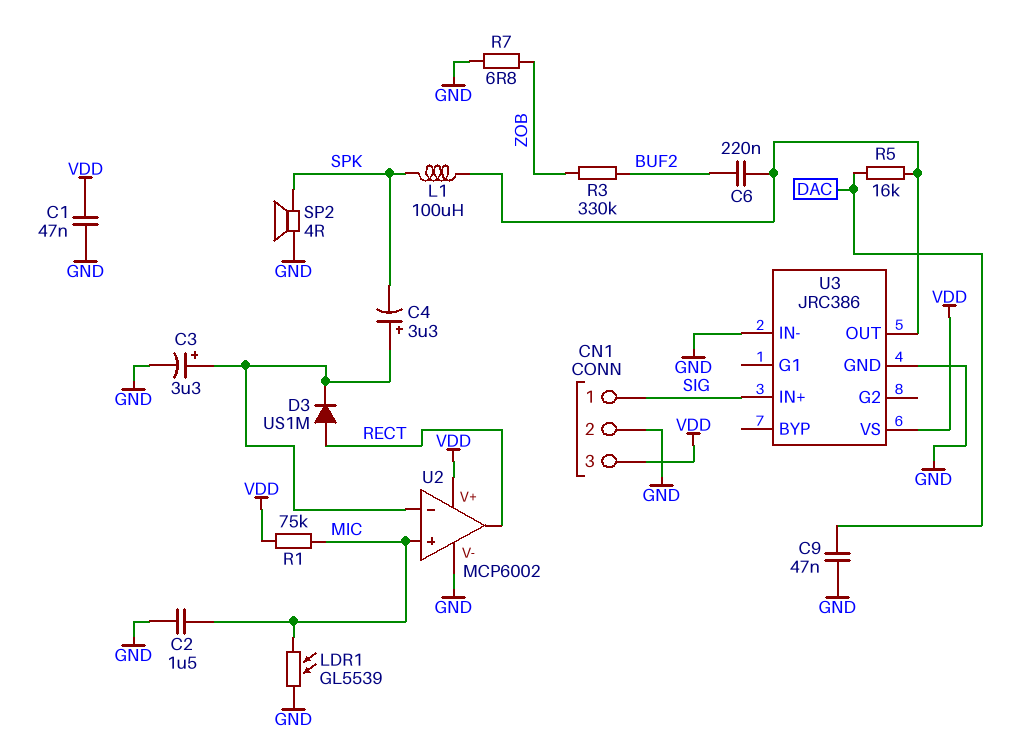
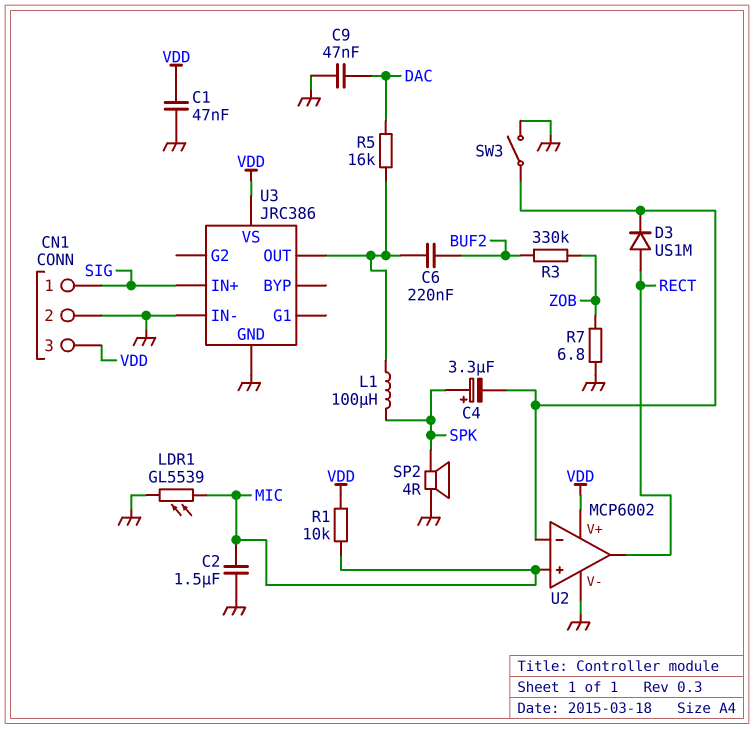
C3: 3.3uF (plus U2/in-, minus GND) -> none
C4: 3.3uF (plus U2/in-, minus SPK) -> 3.3uF (plus SPK, minus U2/in-)
R1: 75k (MIC, VDD) -> 10k (MIC, VDD)
SW3: none -> switch (GND, U2/in-)

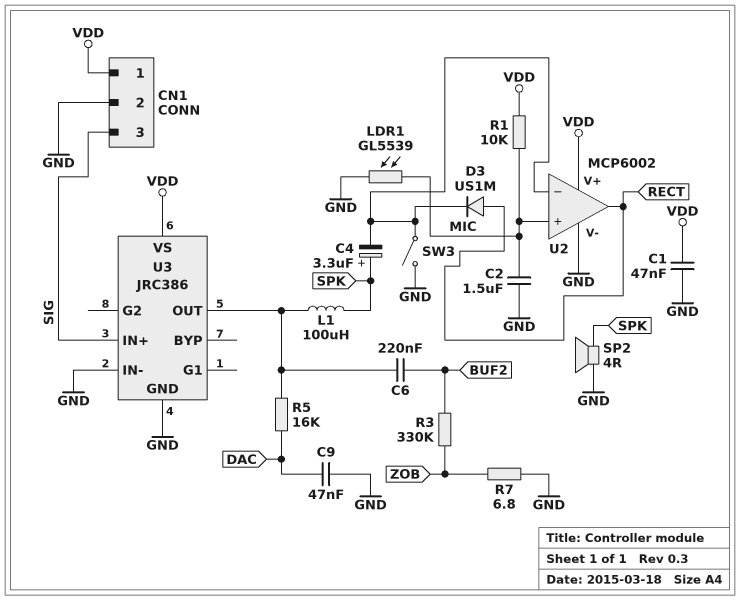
CN1 pin 1: SIG -> VDD
CN1 pin 3: VDD -> SIG

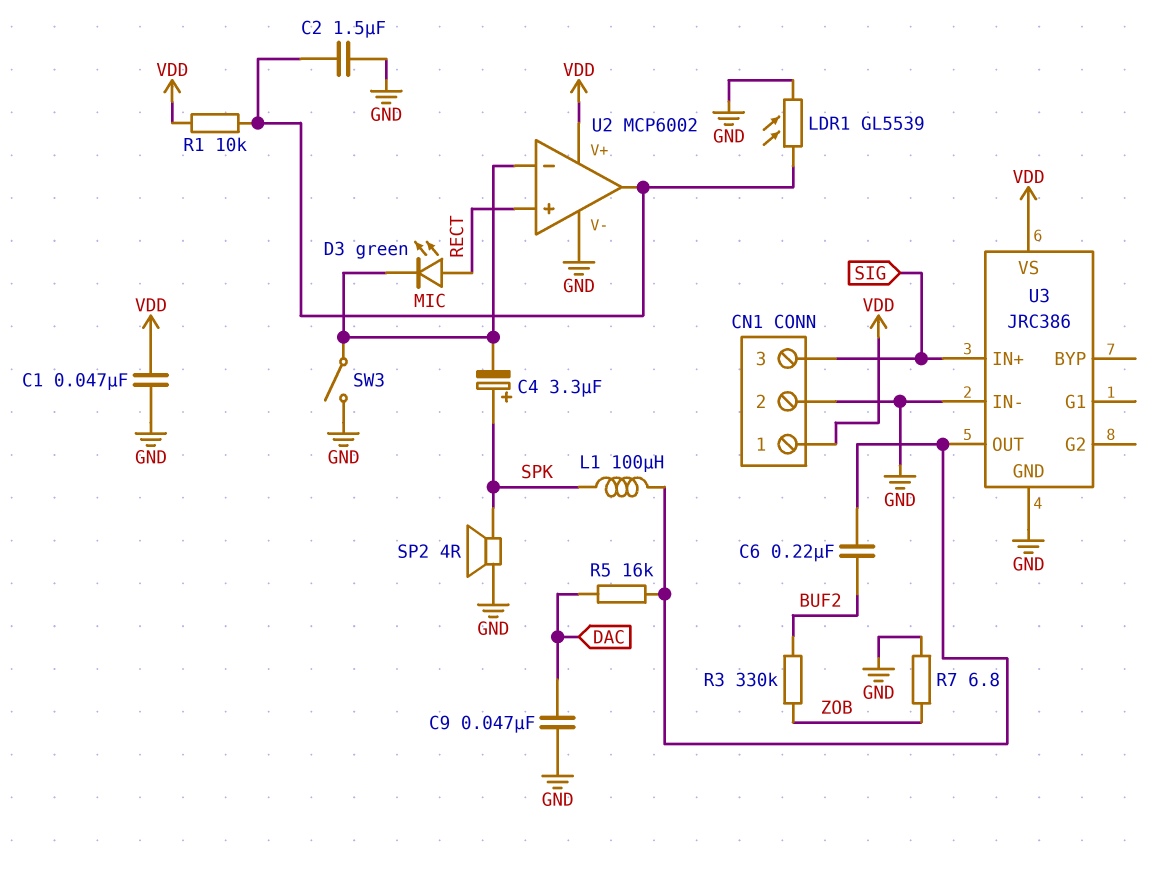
D3: diode US1M (A RECT, K U2/in-) -> LED green (A RECT, K U2/in-)
U2 pin in+: MIC -> RECT
U2 pin out: RECT -> MIC

